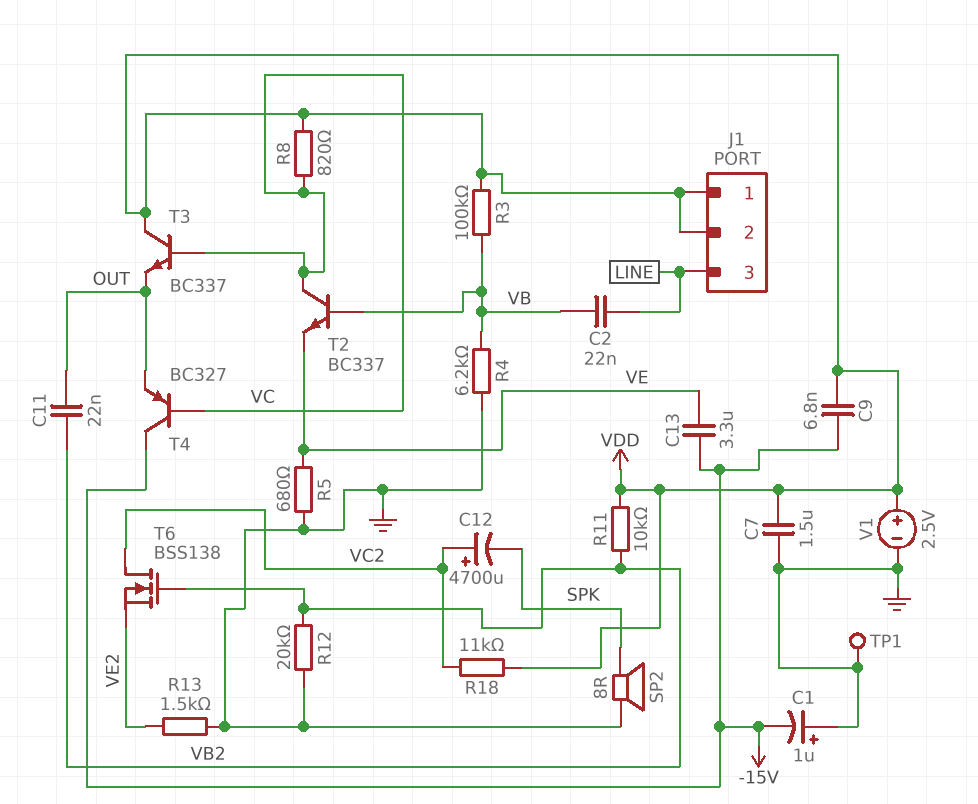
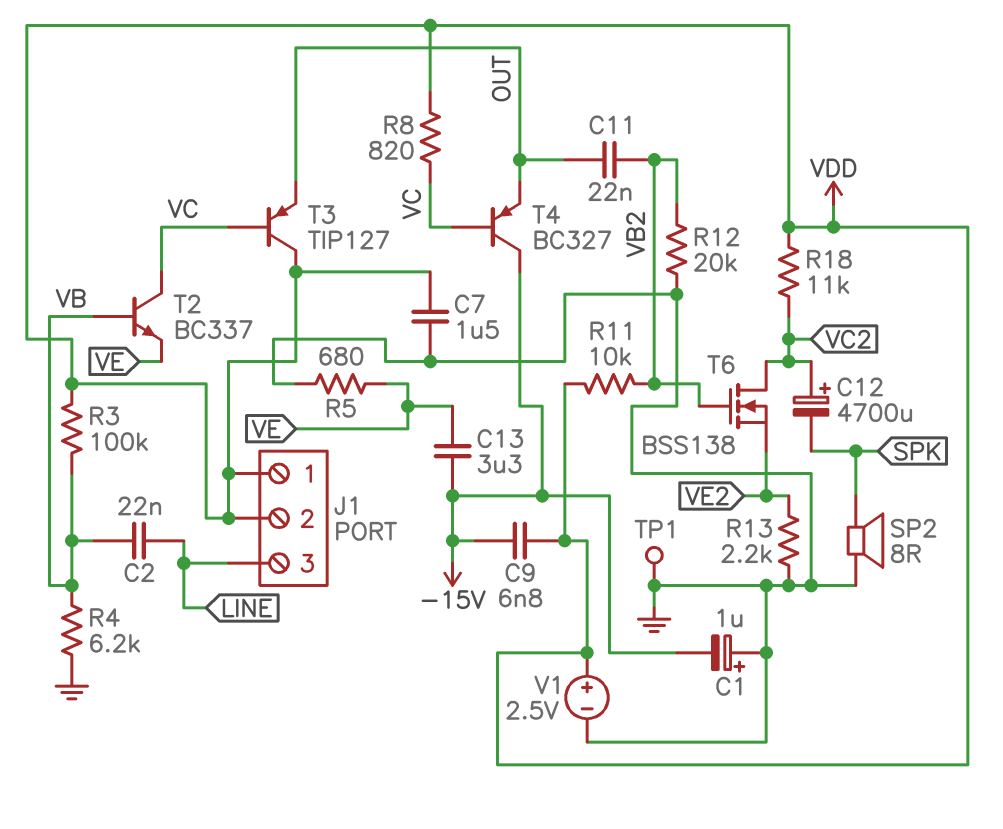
R13: 1.5k (GND, VE2) -> 2.2k (GND, VE2)
T3: NPN BC337 (B VC, C VDD, E OUT) -> PNP TIP127 (B VC, C VDD, E OUT)

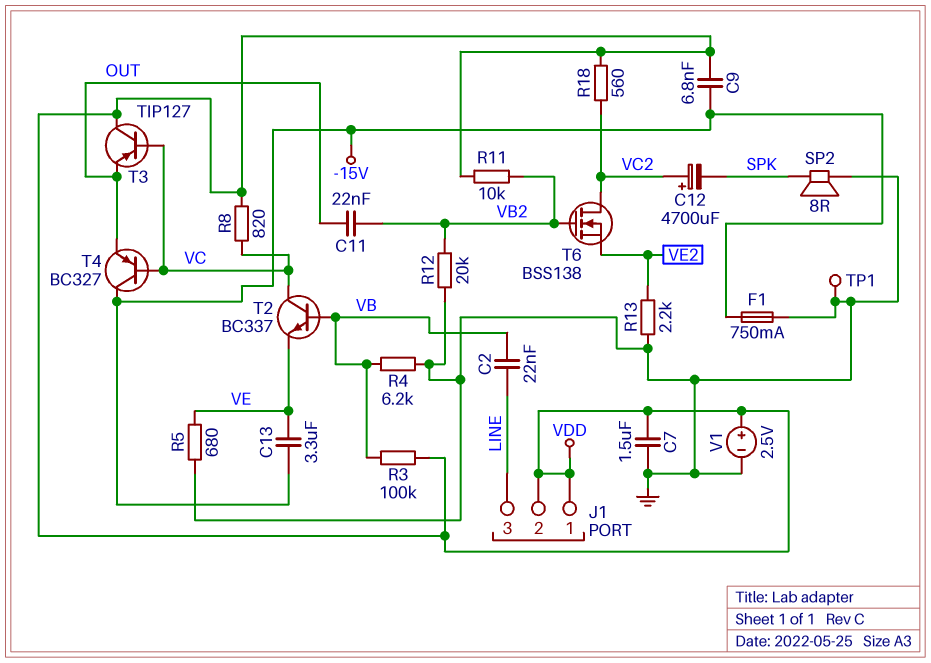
C1: 1uF (plus GND, minus -15V) -> none
F1: none -> 750mA (-15V, GND)
R18: 11k (VC2, VDD) -> 560 (VC2, VDD)

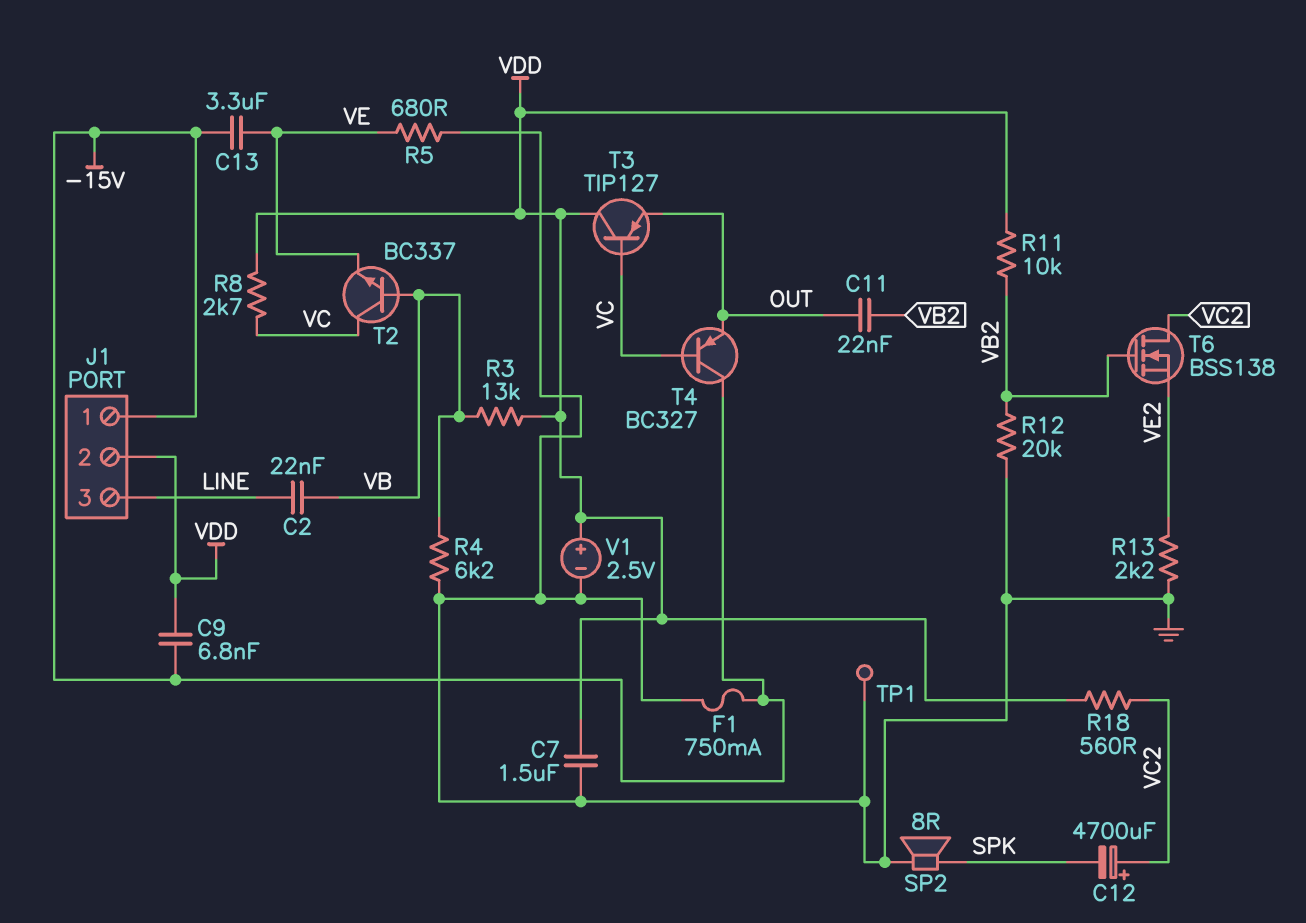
J1 pin 1: VDD -> -15V
R3: 100k (VB, VDD) -> 13k (VB, VDD)
R8: 820 (VC, VDD) -> 2.7k (VC, VDD)

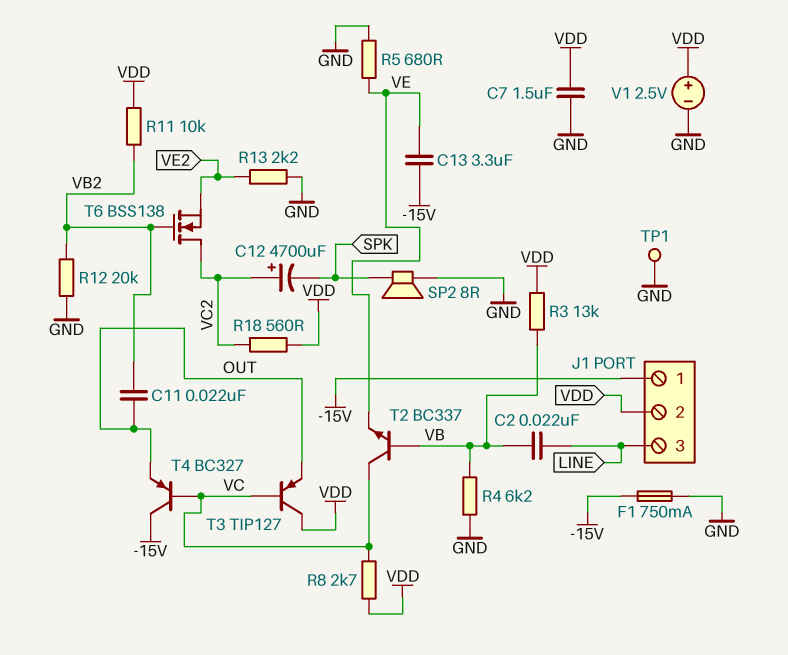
C9: 6.8nF (-15V, VDD) -> none

